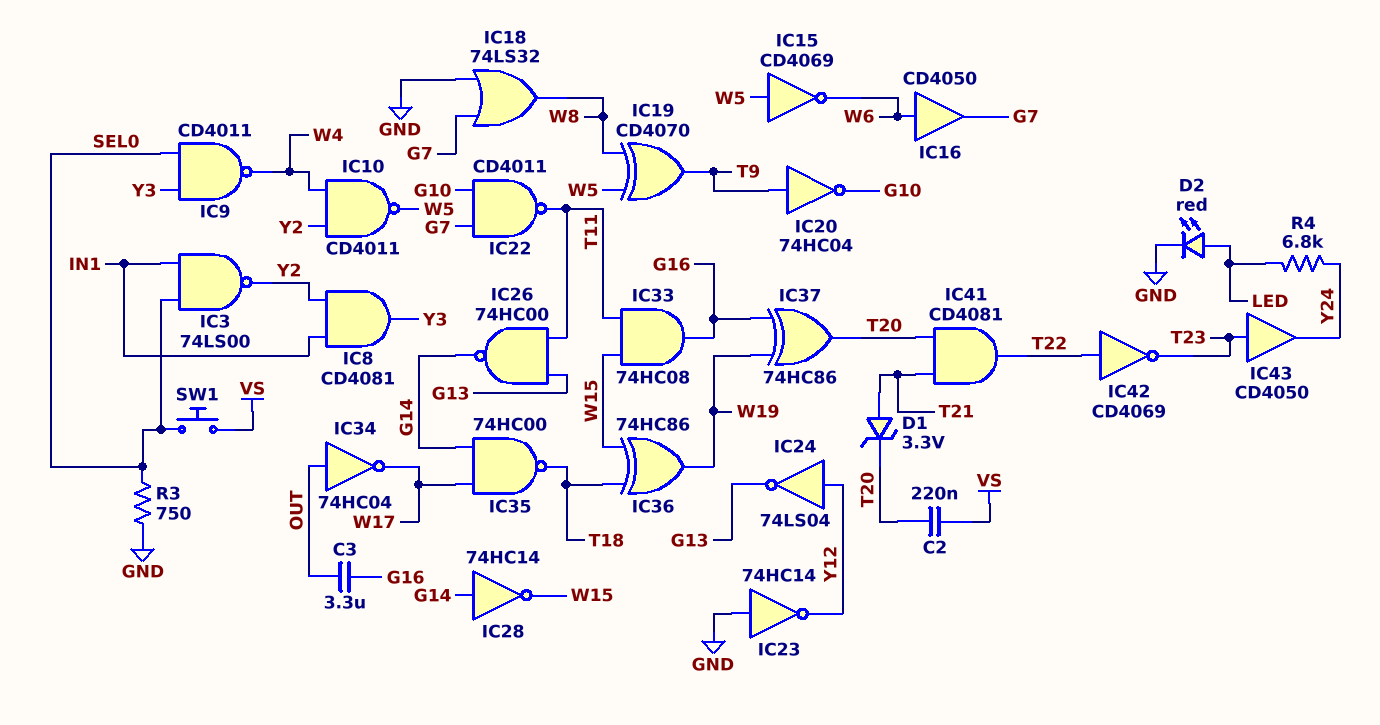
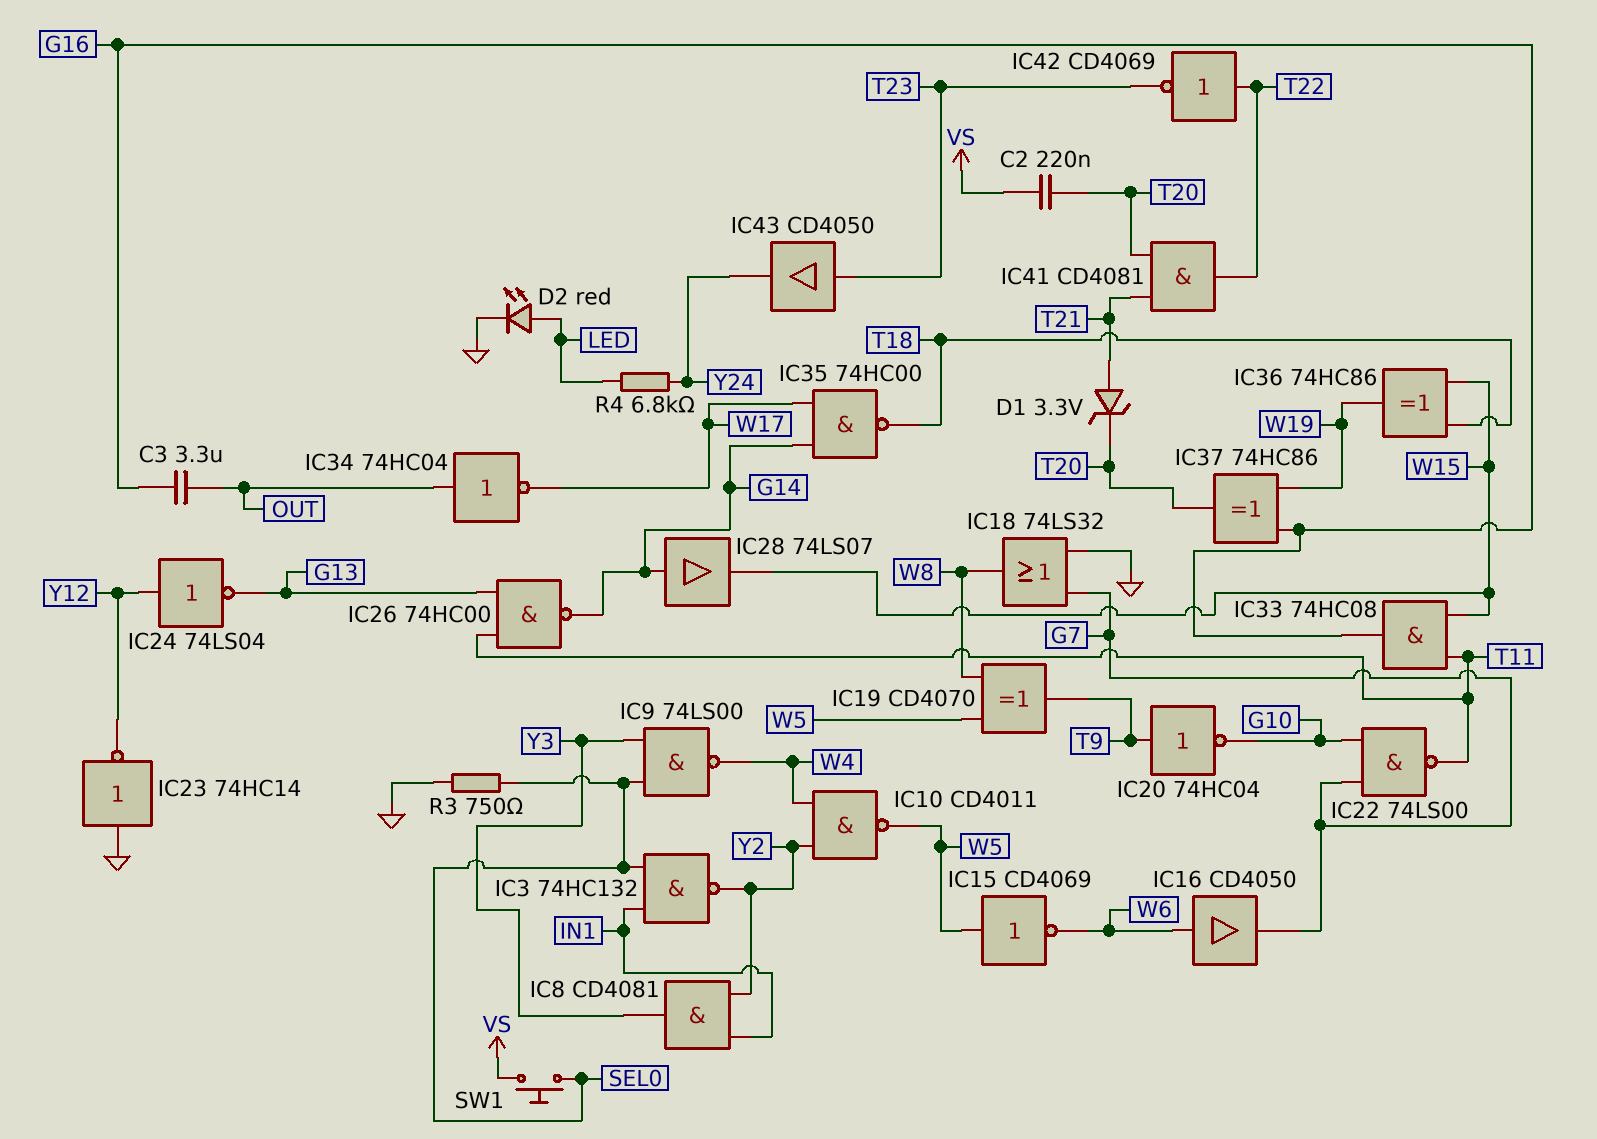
IC3: NAND 74LS00 (in IN1, in SEL0, out Y2) -> NAND 74HC132 (in IN1, in SEL0, out Y2)
IC9: NAND CD4011 (in SEL0, in Y3, out W4) -> NAND 74LS00 (in SEL0, in Y3, out W4)
IC22: NAND CD4011 (in G7, in G10, out T11) -> NAND 74LS00 (in G7, in G10, out T11)
IC28: NOT 74HC14 (in G14, out W15) -> buffer 74LS07 (in G14, out W15)

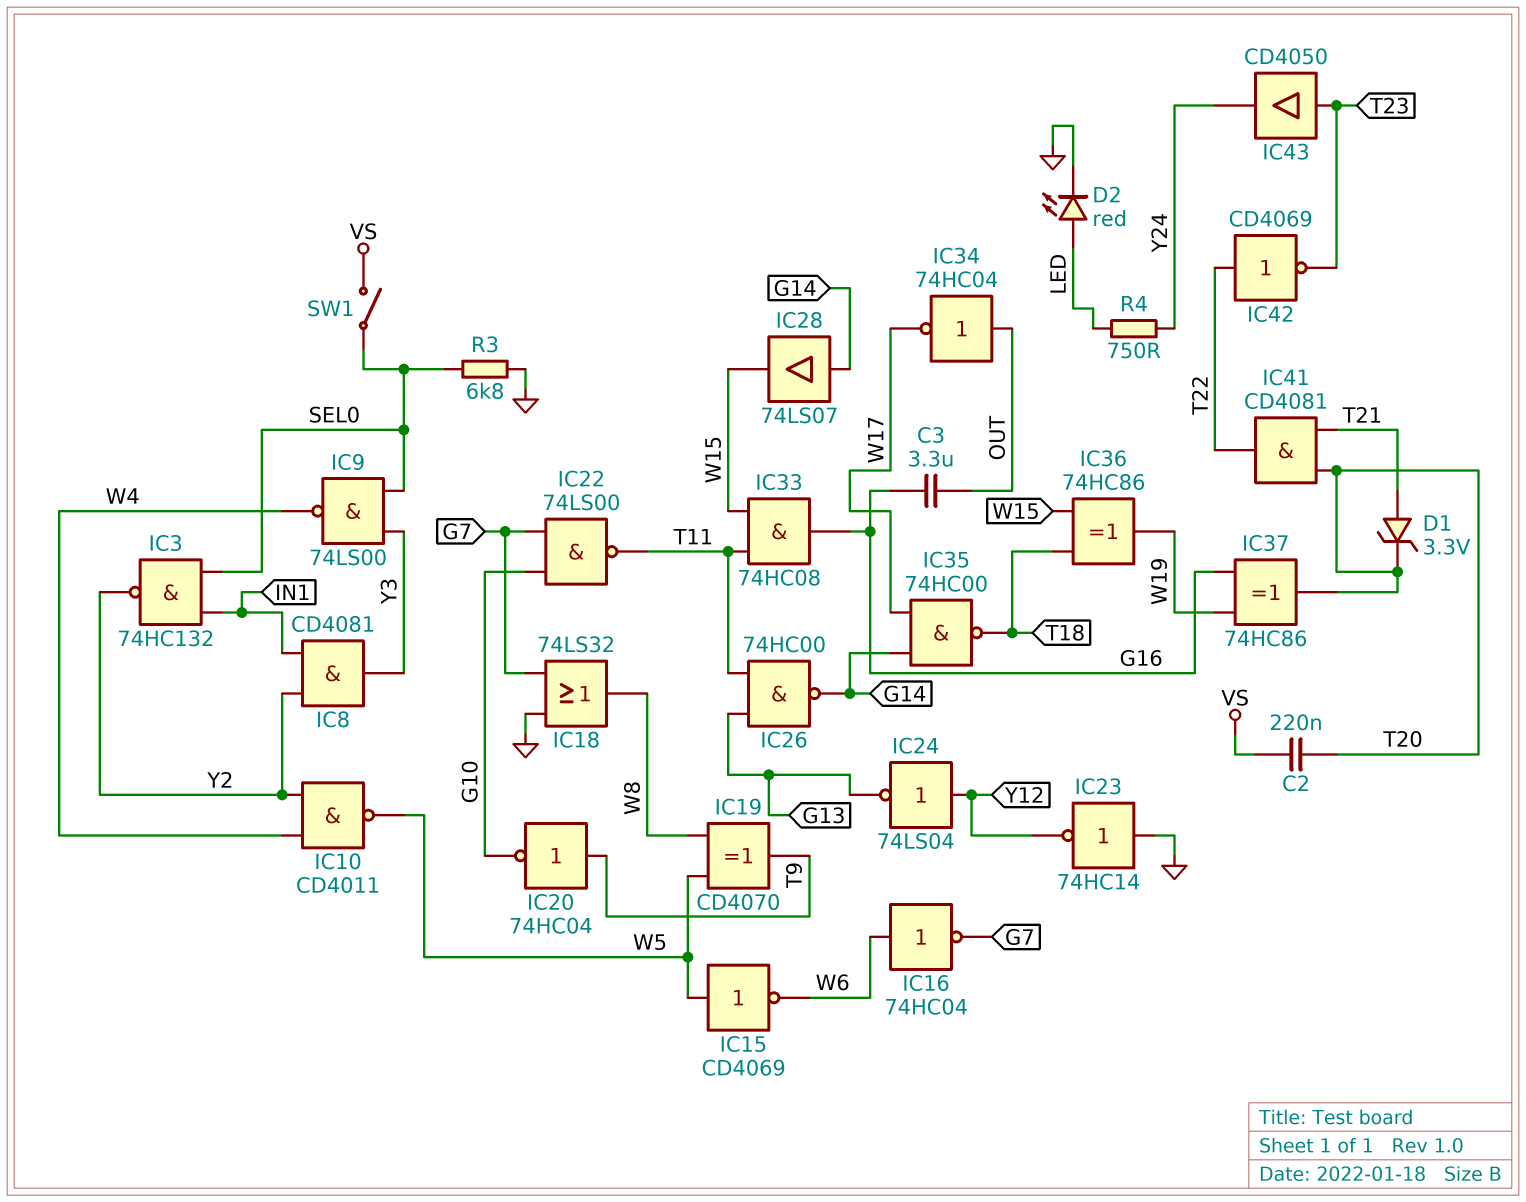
IC16: buffer CD4050 (in W6, out G7) -> NOT 74HC04 (in W6, out G7)
R3: 750 (GND, SEL0) -> 6.8k (GND, SEL0)
R4: 6.8k (LED, Y24) -> 750 (LED, Y24)
SW1: button (SEL0, VS) -> switch (SEL0, VS)

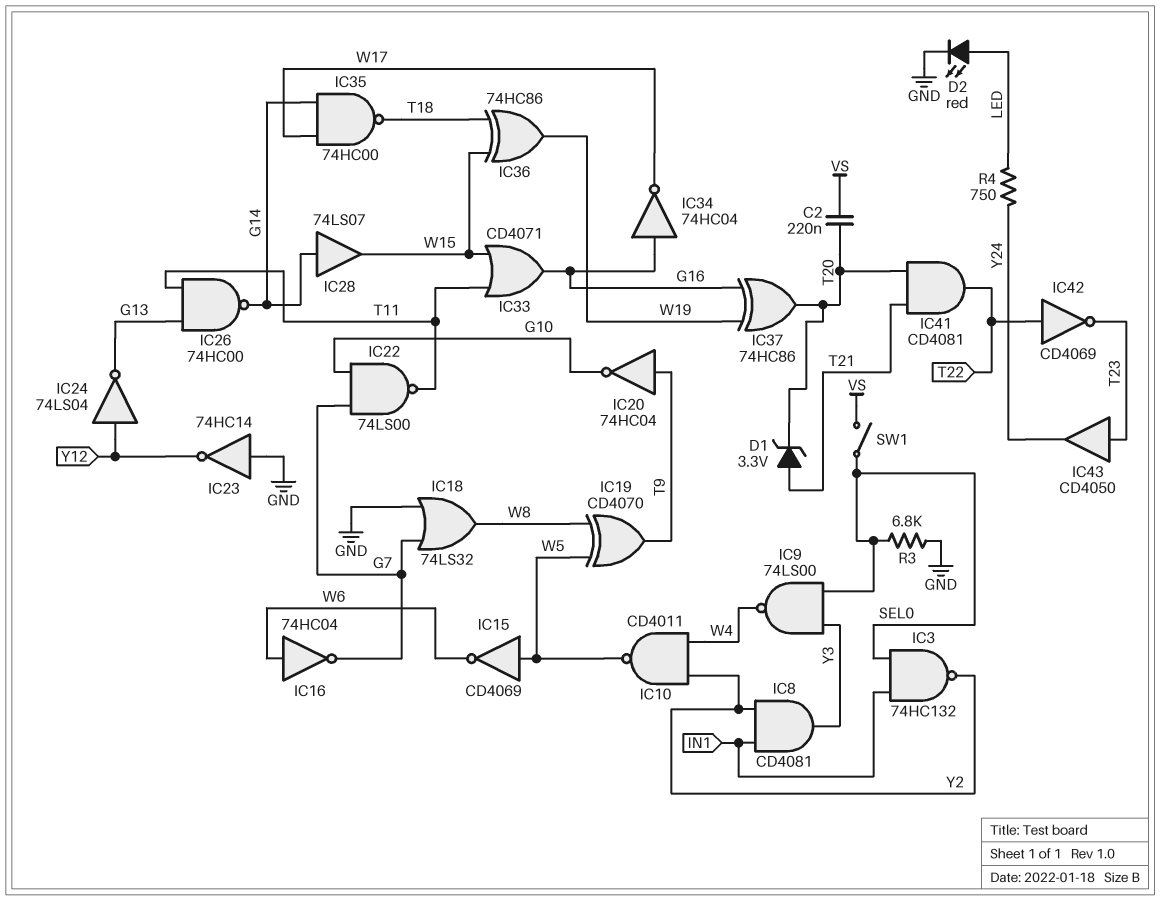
C3: 3.3uF (G16, OUT) -> none
IC33: AND 74HC08 (in T11, in W15, out G16) -> OR CD4071 (in T11, in W15, out G16)
IC34: NOT 74HC04 (in OUT, out W17) -> NOT 74HC04 (in G16, out W17)

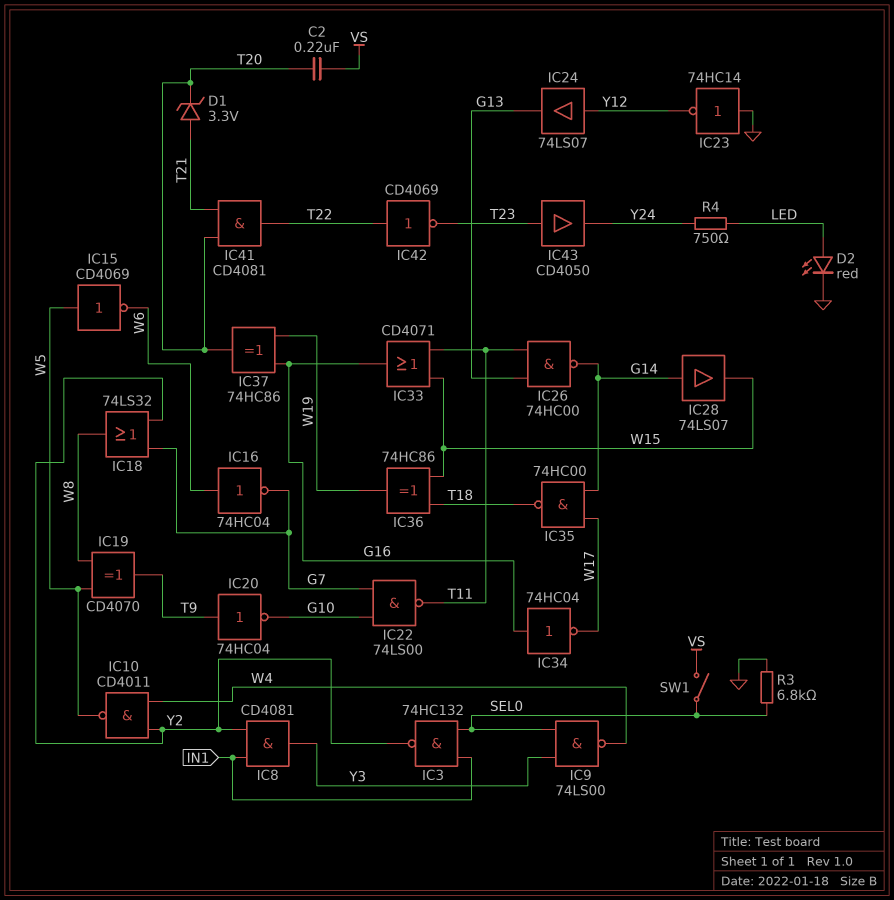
IC18: OR 74LS32 (in G7, in GND, out W8) -> OR 74LS32 (in G7, in Y2, out W8)
IC24: NOT 74LS04 (in Y12, out G13) -> buffer 74LS07 (in Y12, out G13)

